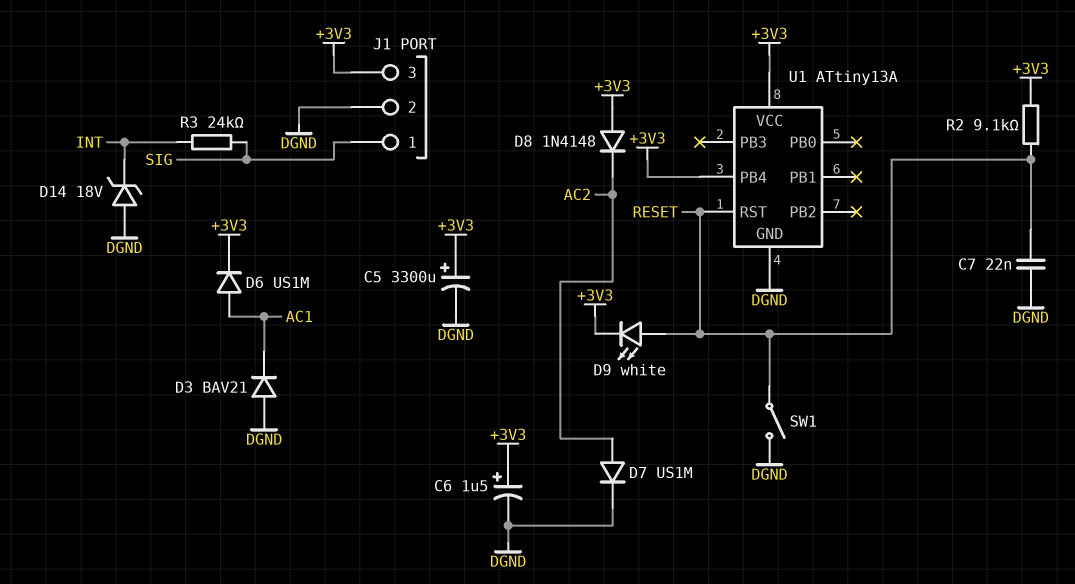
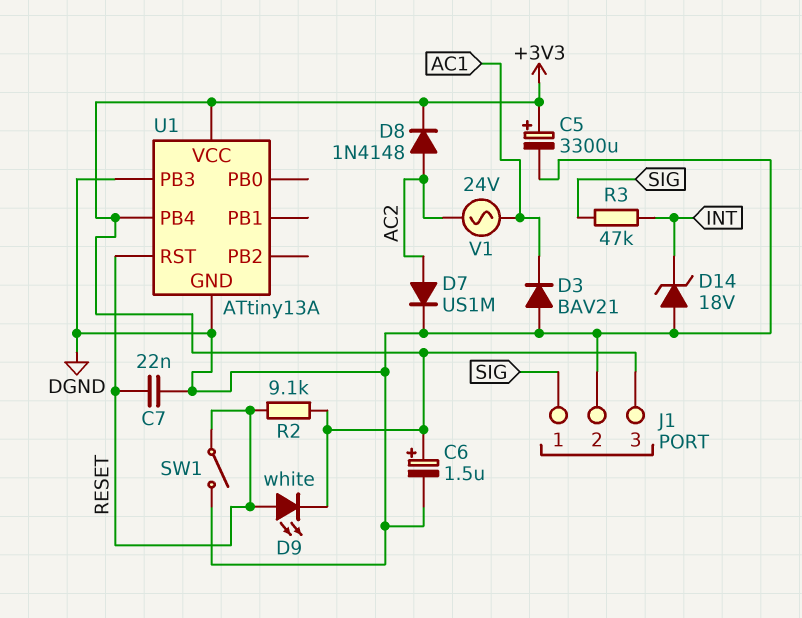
D6: diode US1M (A AC1, K +3V3) -> none
D8: diode 1N4148 (A +3V3, K AC2) -> diode 1N4148 (A AC2, K +3V3)
R3: 24k (INT, SIG) -> 47k (INT, SIG)
U1 pin PB3: none -> DGND
V1: none -> AC 24V (AC1, AC2)

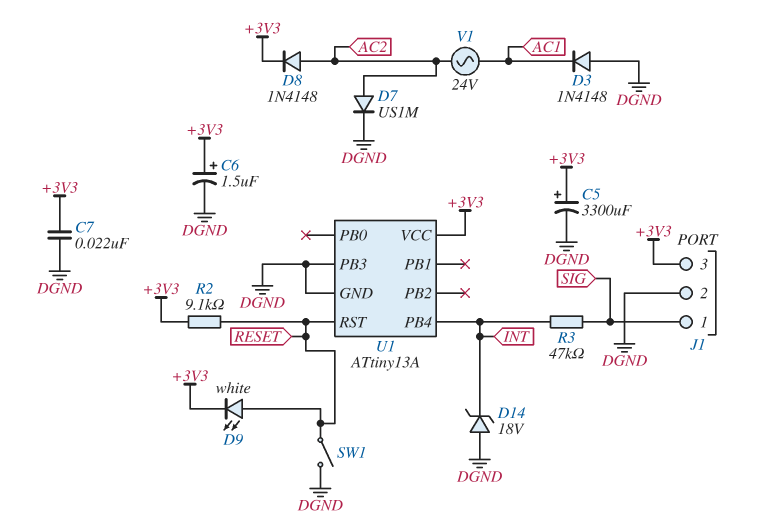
C7: 22nF (DGND, RESET) -> 22nF (+3V3, DGND)
D3: diode BAV21 (A DGND, K AC1) -> diode 1N4148 (A DGND, K AC1)
U1 pin PB4: +3V3 -> INT

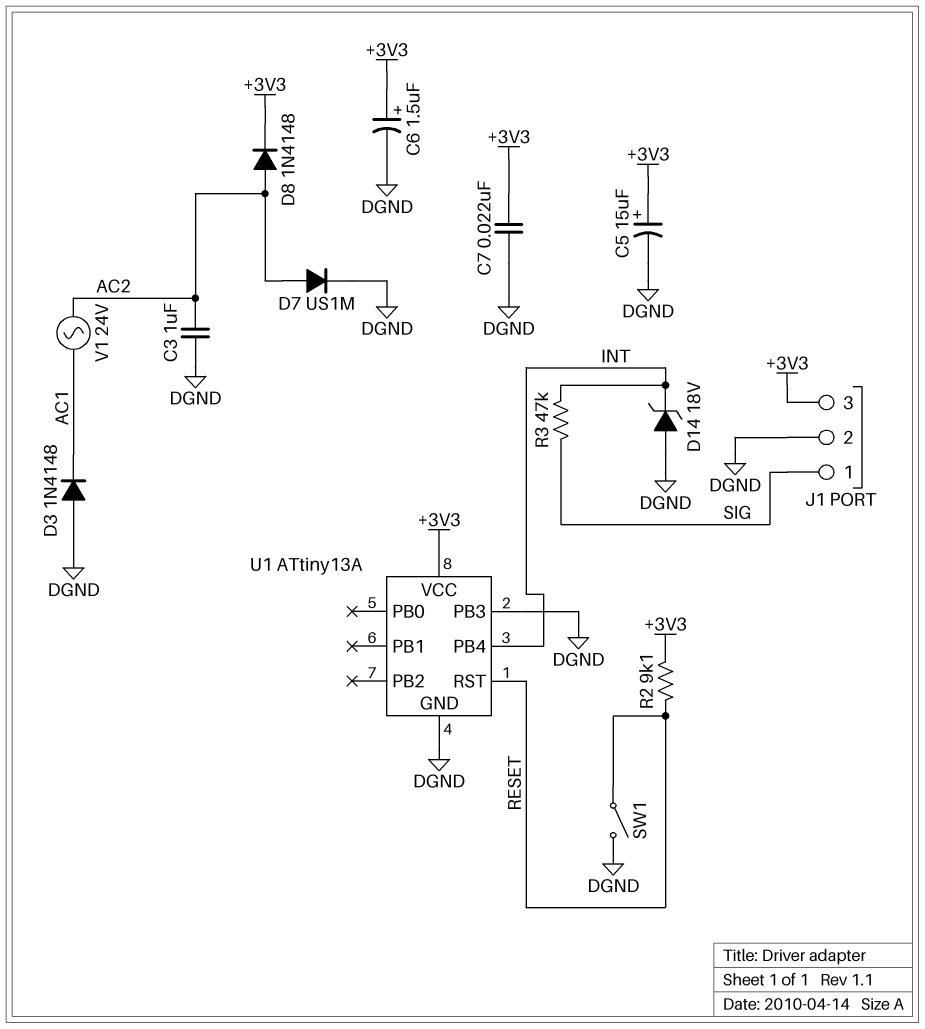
C3: none -> 1uF (AC2, DGND)
C5: 3300uF (plus +3V3, minus DGND) -> 15uF (plus +3V3, minus DGND)
D9: LED white (A RESET, K +3V3) -> none

